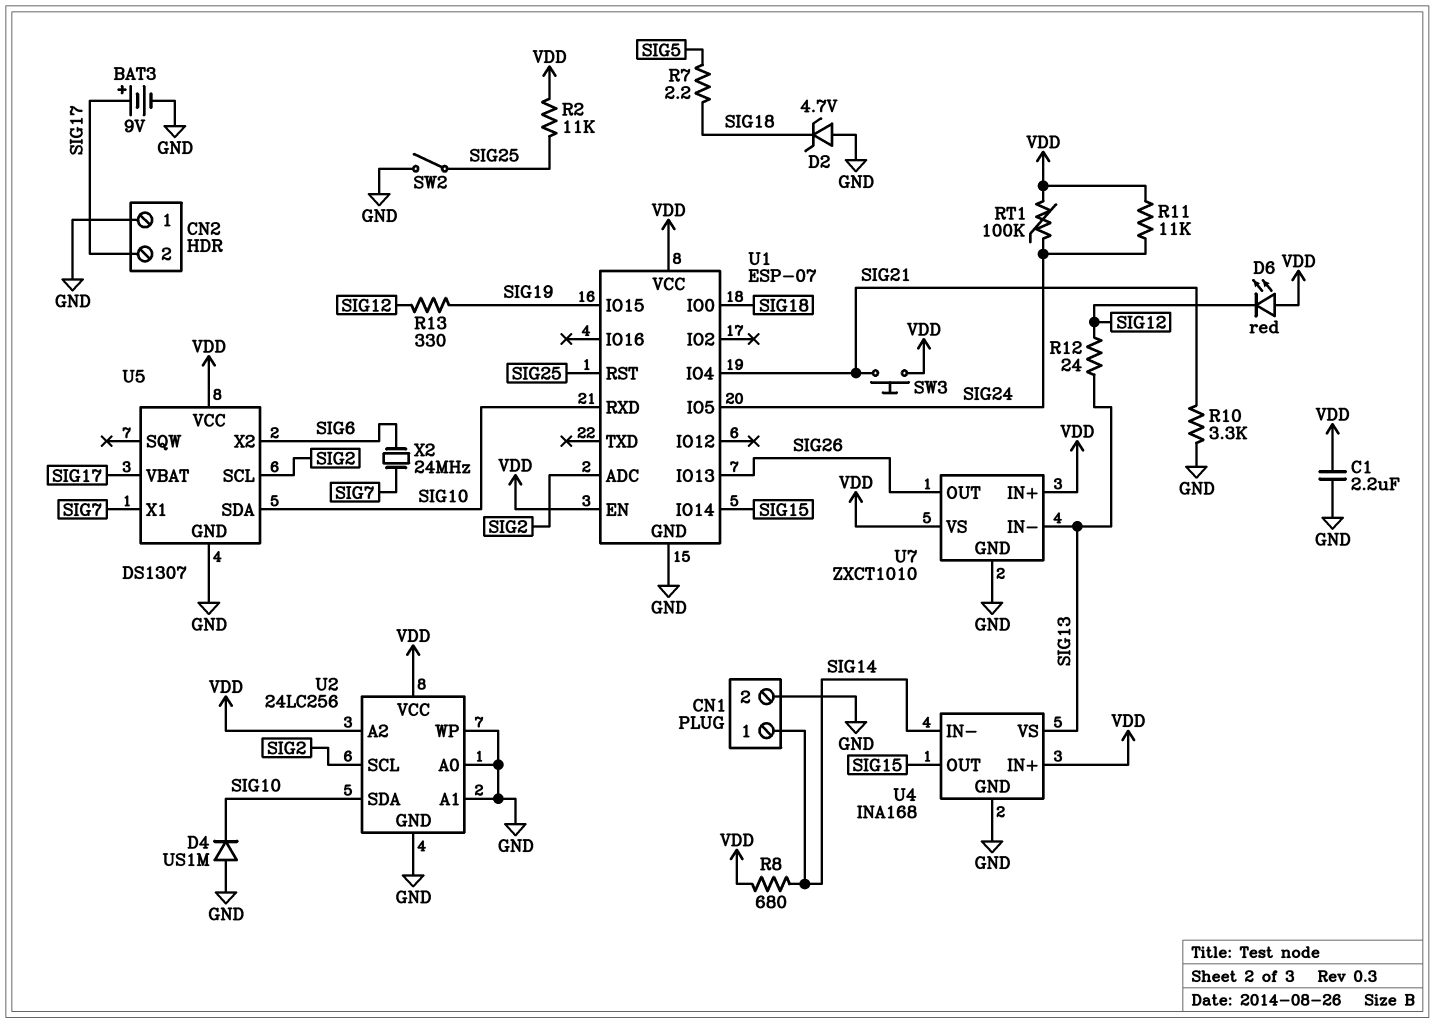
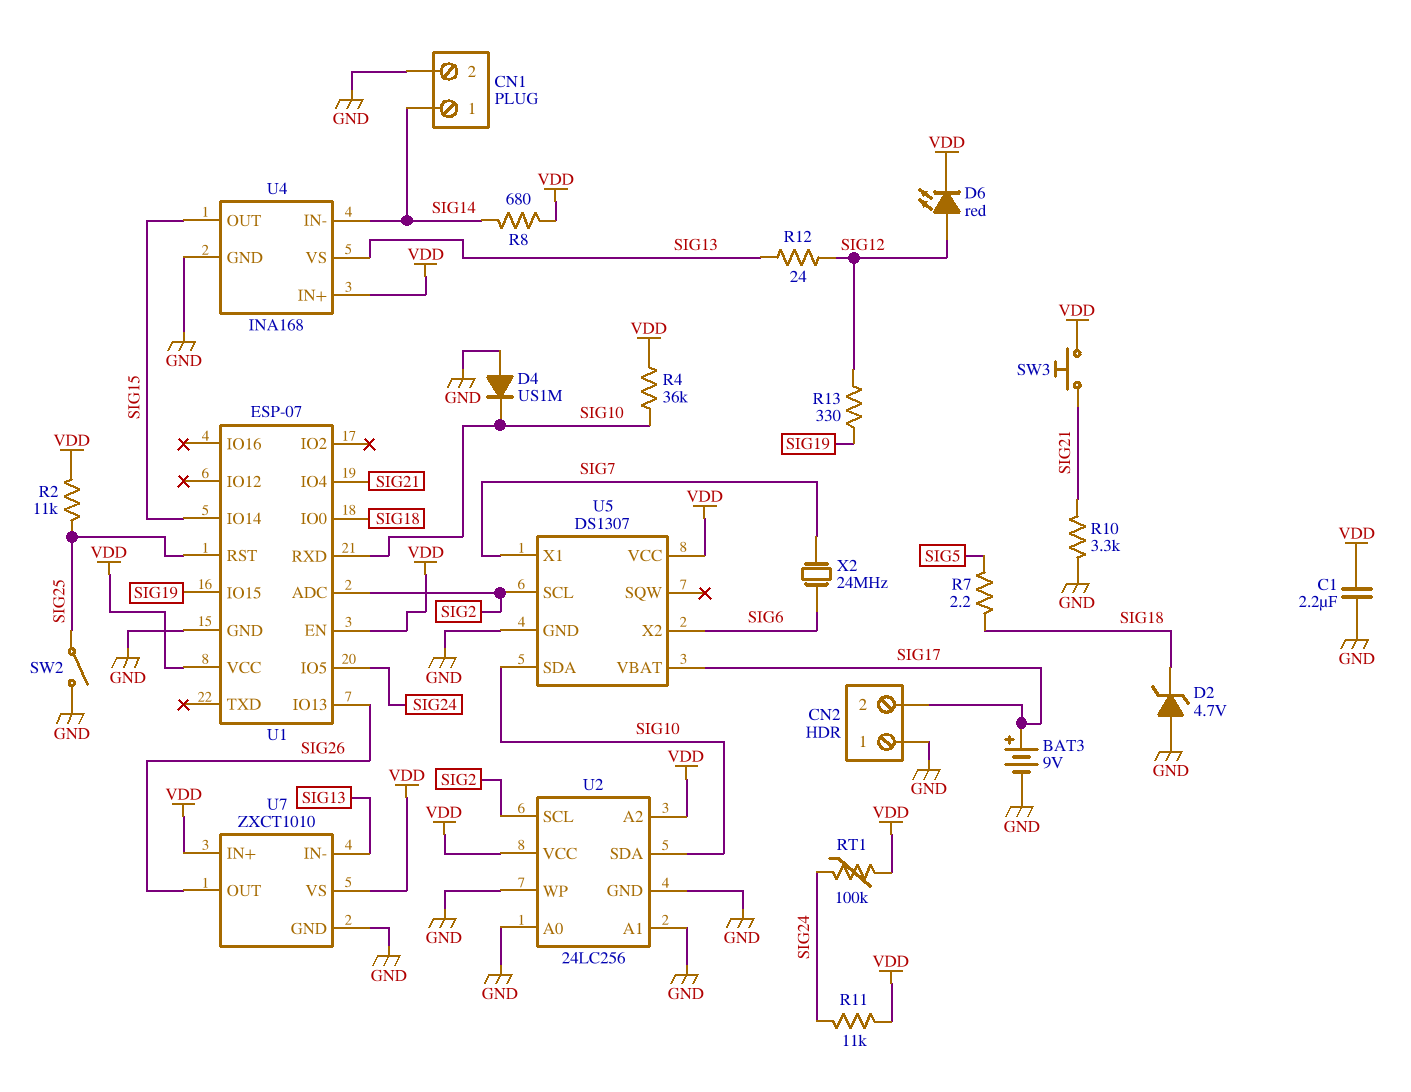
D6: LED red (A VDD, K SIG12) -> LED red (A SIG12, K VDD)
R4: none -> 36k (SIG10, VDD)

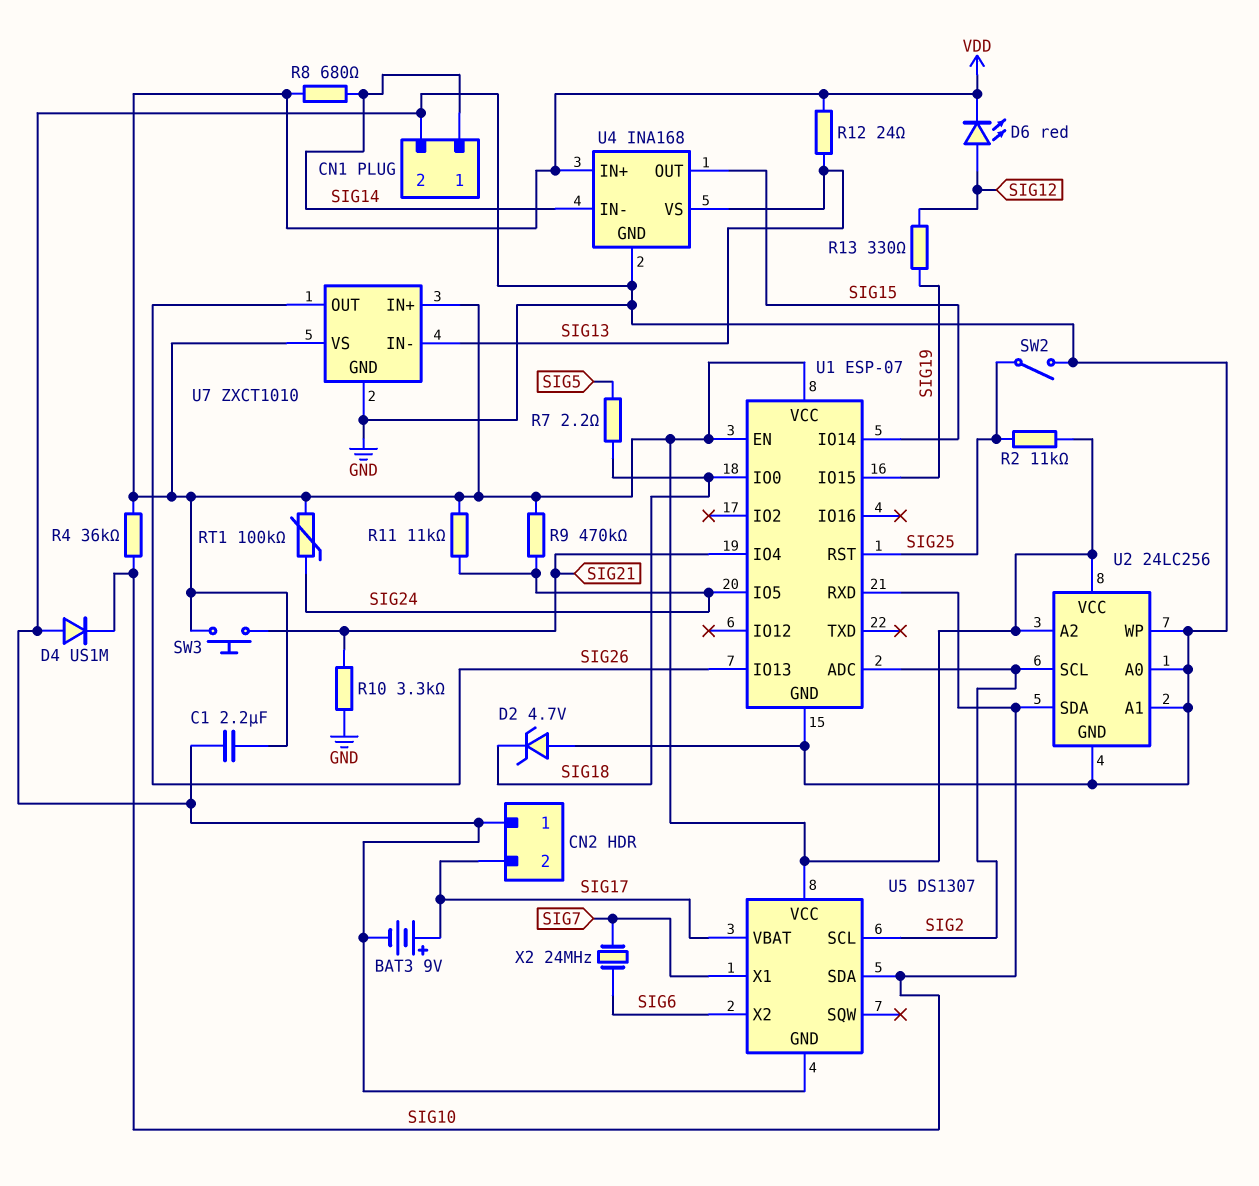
R9: none -> 470k (SIG24, VDD)
R12: 24 (SIG12, SIG13) -> 24 (SIG13, VDD)

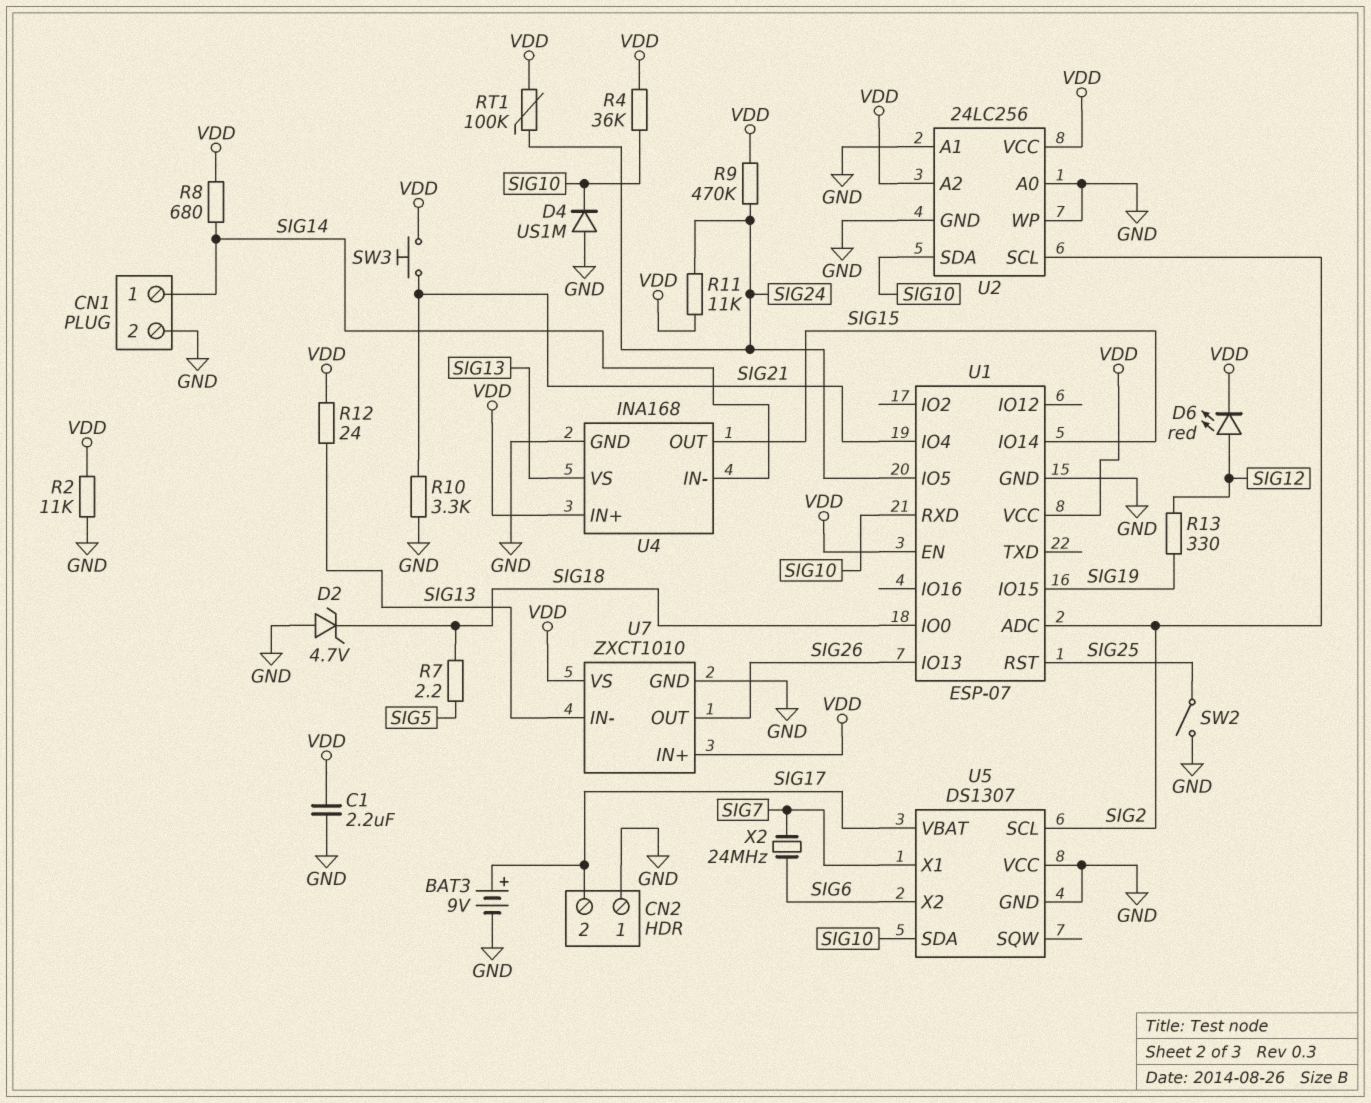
R2: 11k (SIG25, VDD) -> 11k (GND, VDD)
U5 pin VCC: VDD -> GND

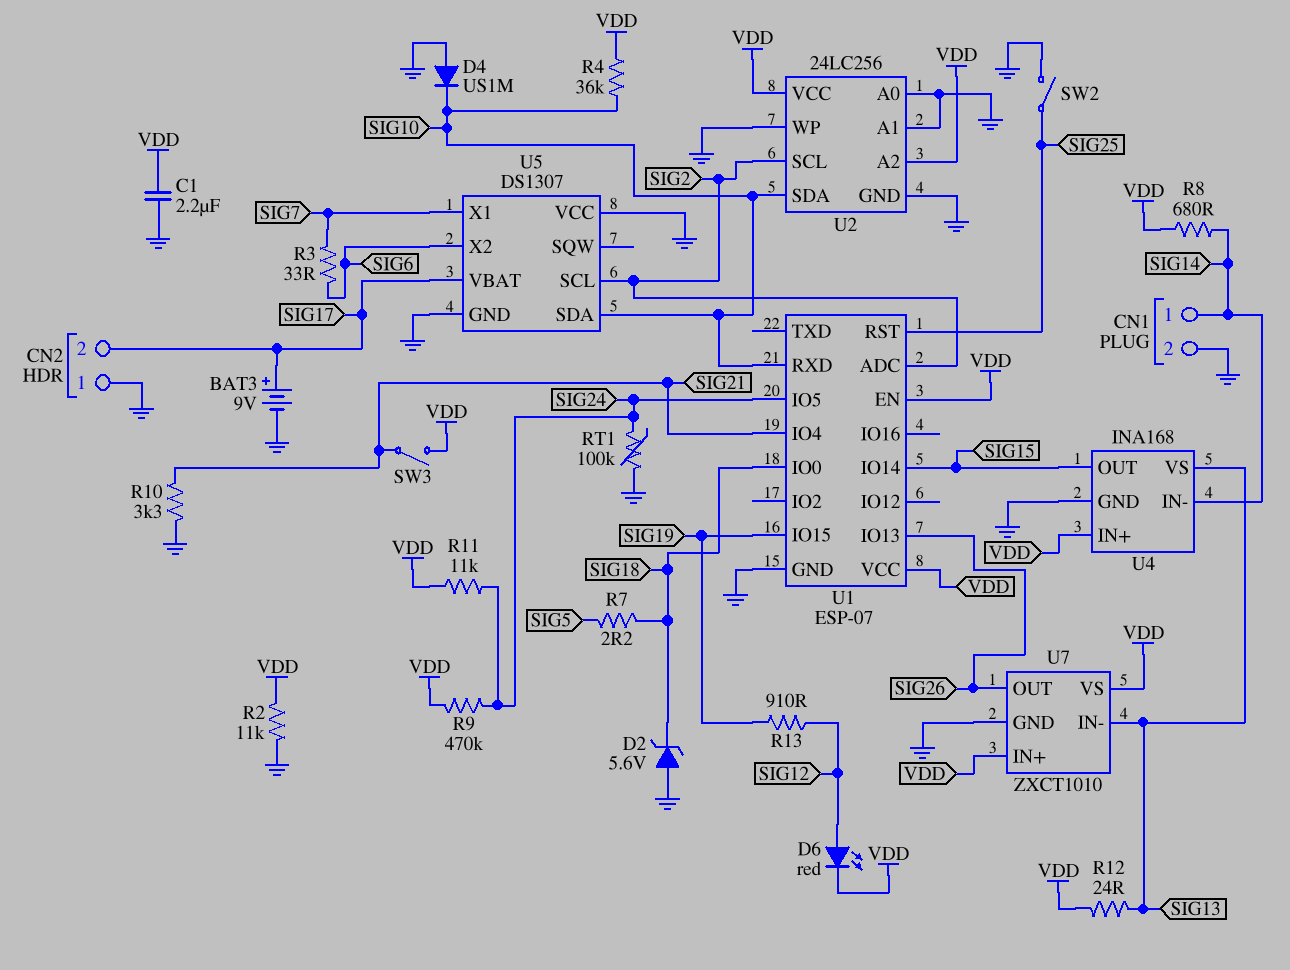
D2: zener 4.7V (A GND, K SIG18) -> zener 5.6V (A GND, K SIG18)
R3: none -> 33 (SIG6, SIG7)
R13: 330 (SIG12, SIG19) -> 910 (SIG12, SIG19)
RT1: 100k (SIG24, VDD) -> 100k (GND, SIG24)
SW3: button (SIG21, VDD) -> switch (SIG21, VDD)
X2: 24MHz (SIG6, SIG7) -> none

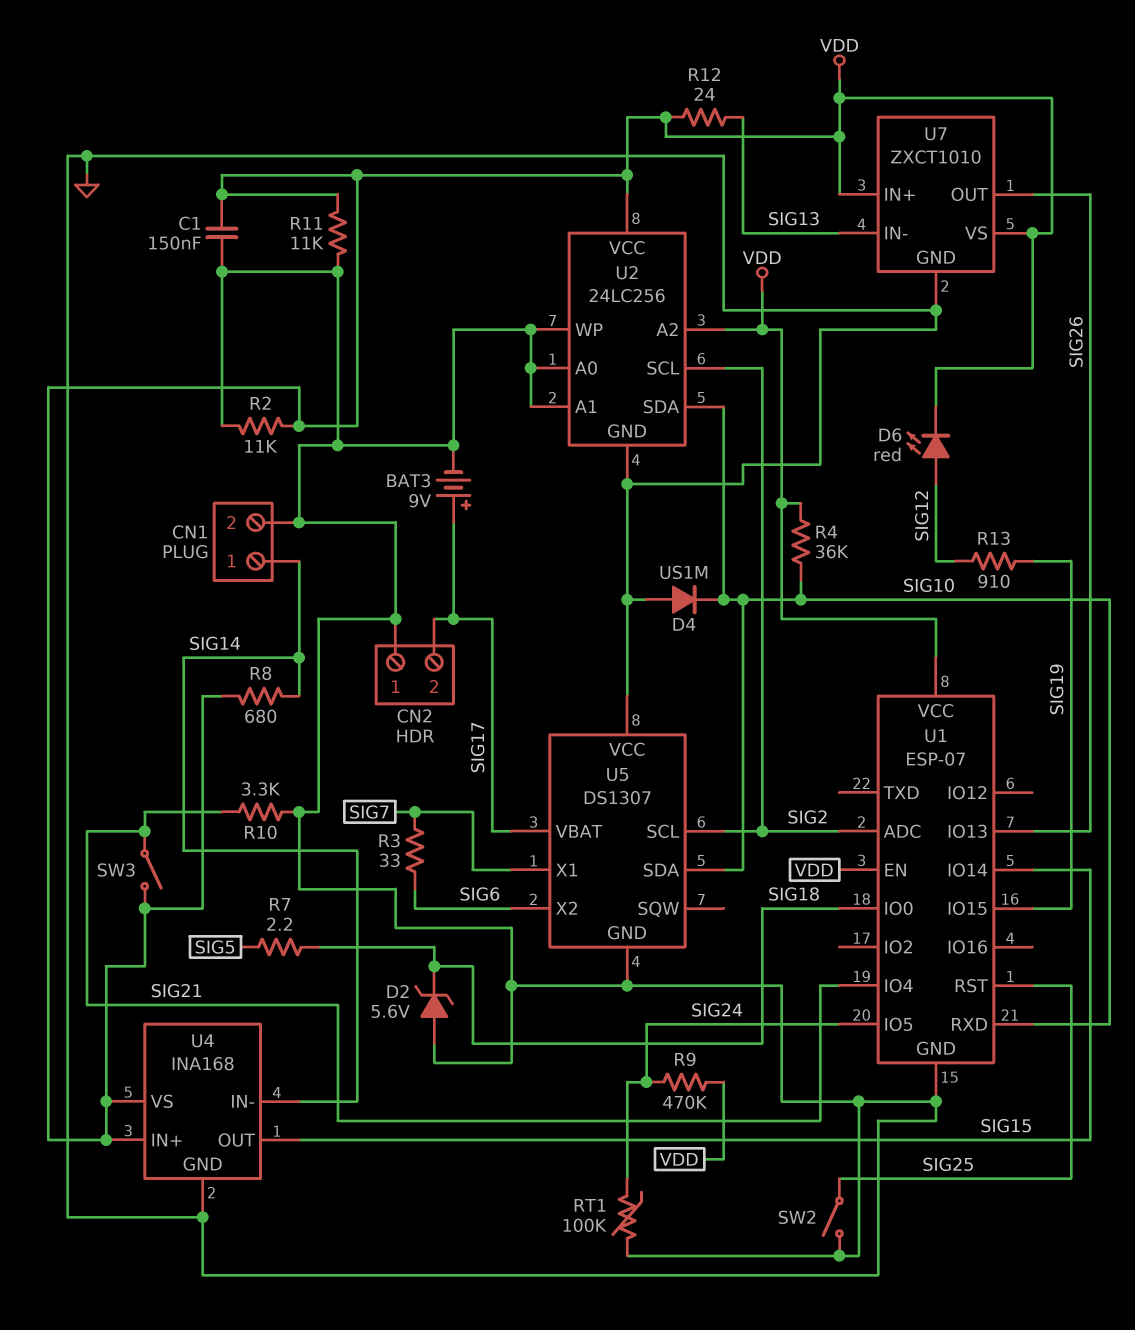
C1: 2.2uF (GND, VDD) -> 150nF (GND, VDD)
R11: 11k (SIG24, VDD) -> 11k (GND, VDD)
U4 pin VS: SIG13 -> VDD

